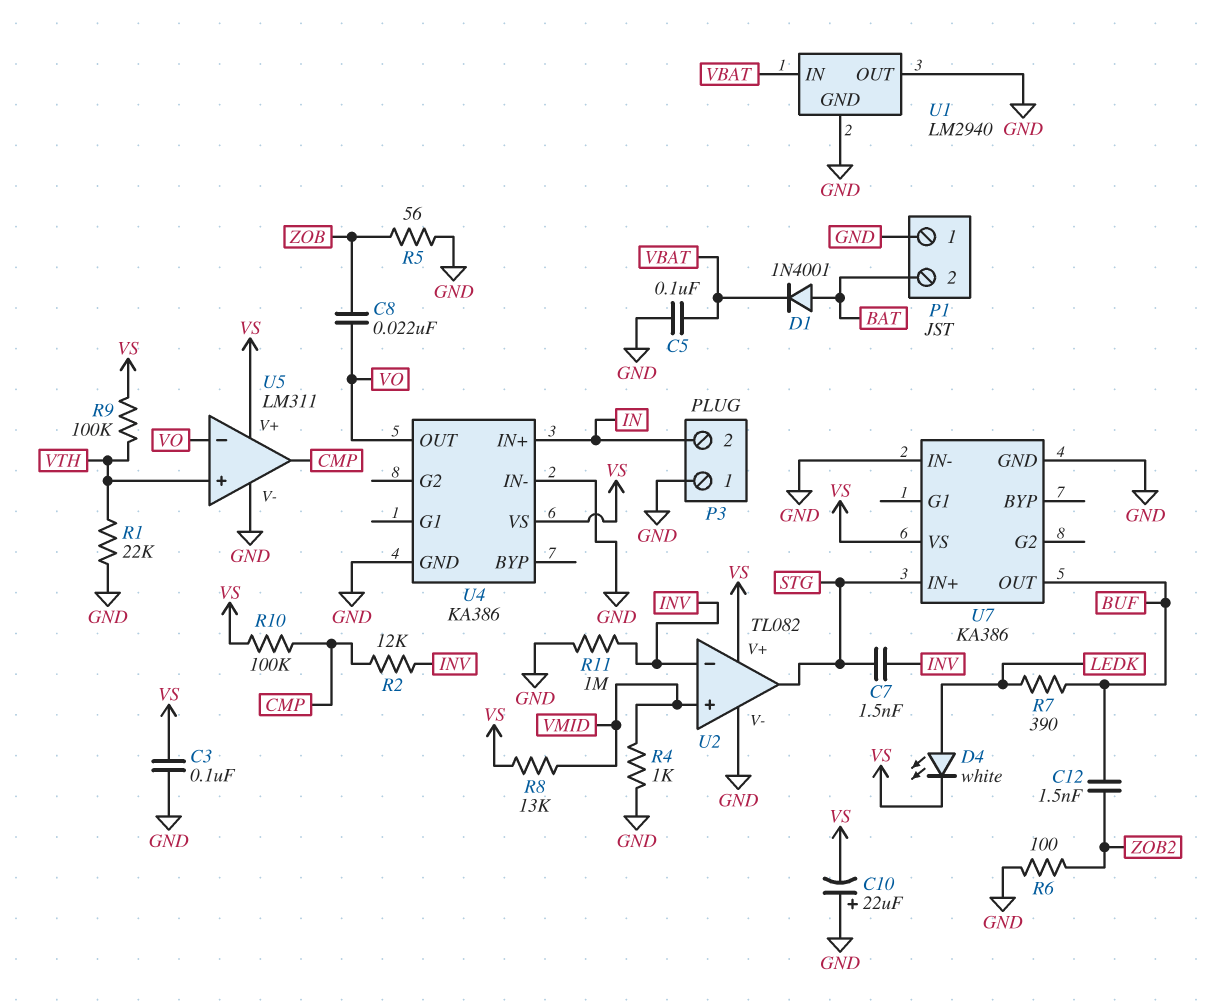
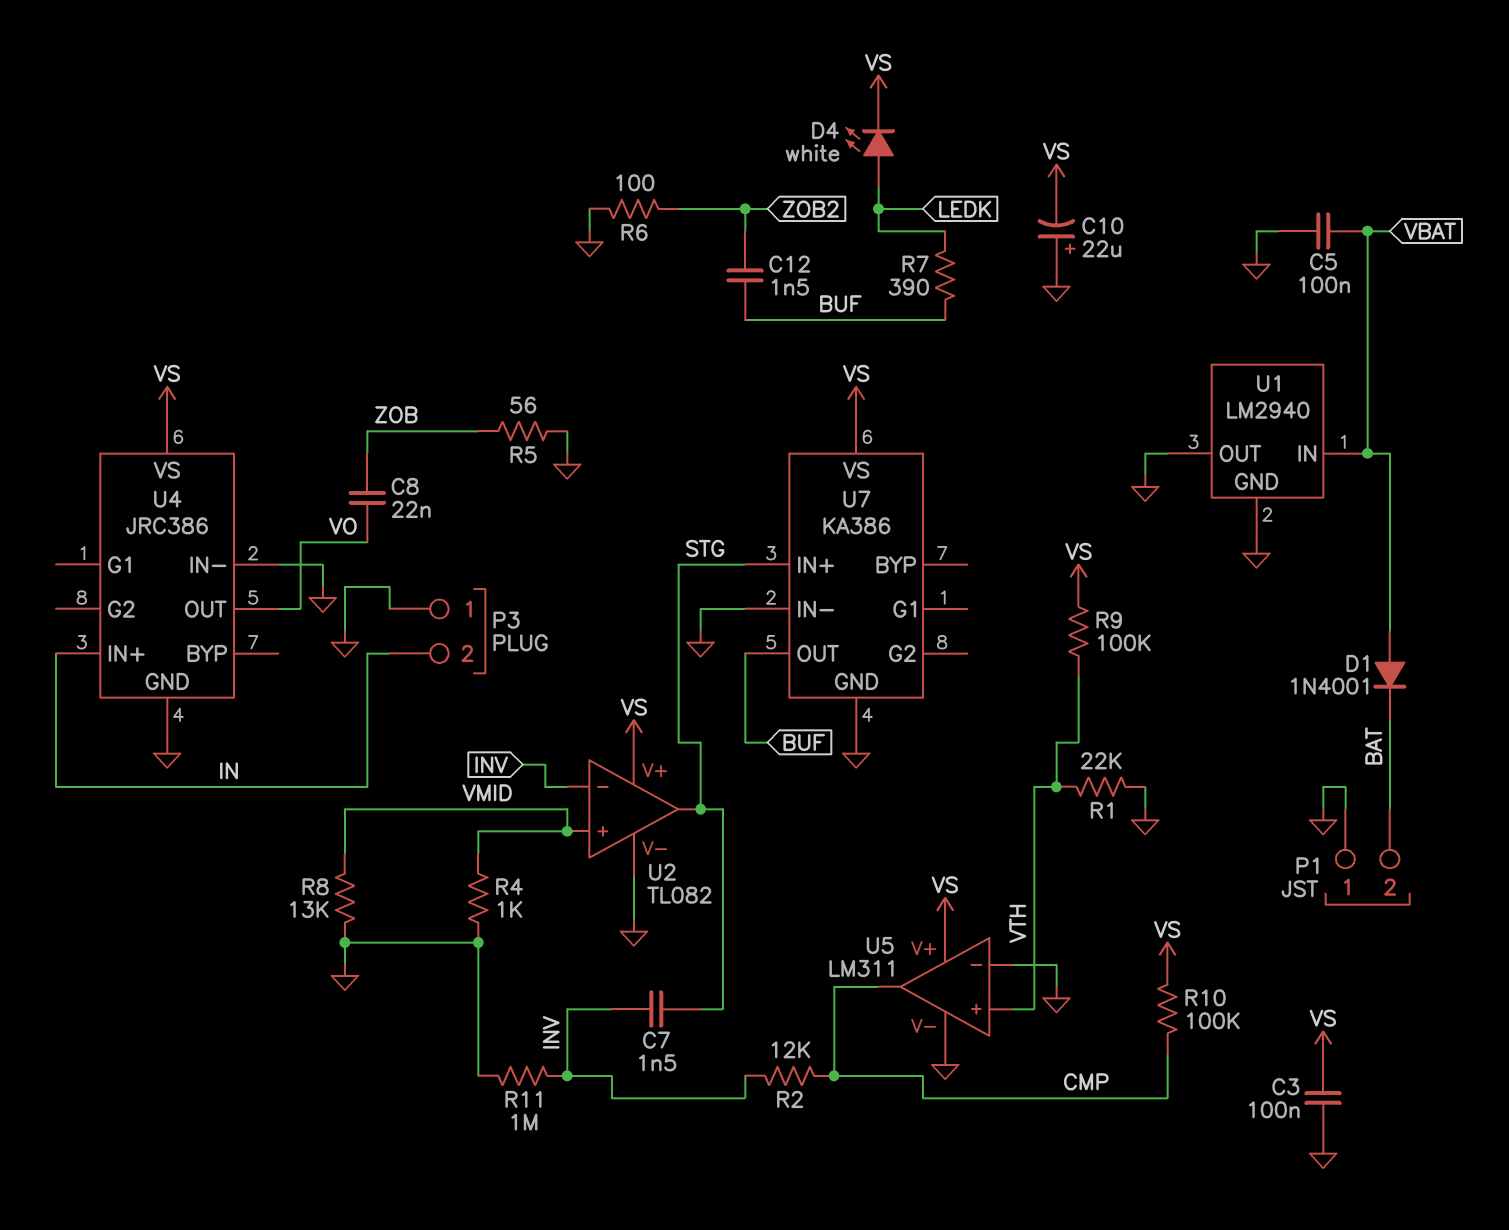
D1: diode 1N4001 (A BAT, K VBAT) -> diode 1N4001 (A VBAT, K BAT)
R8: 13k (VMID, VS) -> 13k (GND, VMID)
U4: KA386 -> JRC386
U5 pin in-: VO -> GND

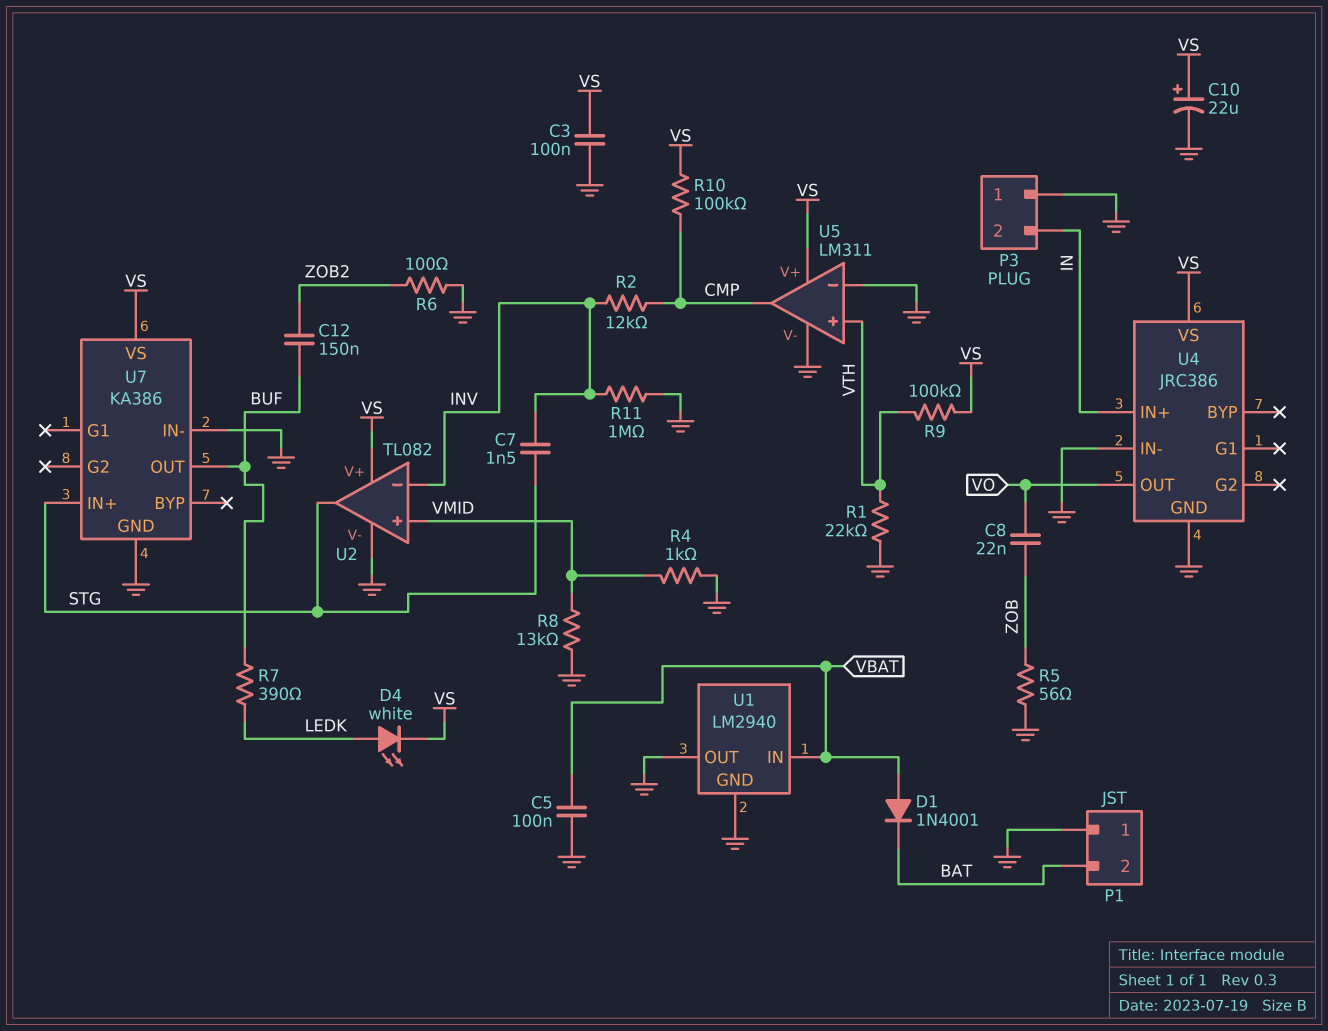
C10: 22uF (plus GND, minus VS) -> 22uF (plus VS, minus GND)
C12: 1.5nF (BUF, ZOB2) -> 150nF (BUF, ZOB2)

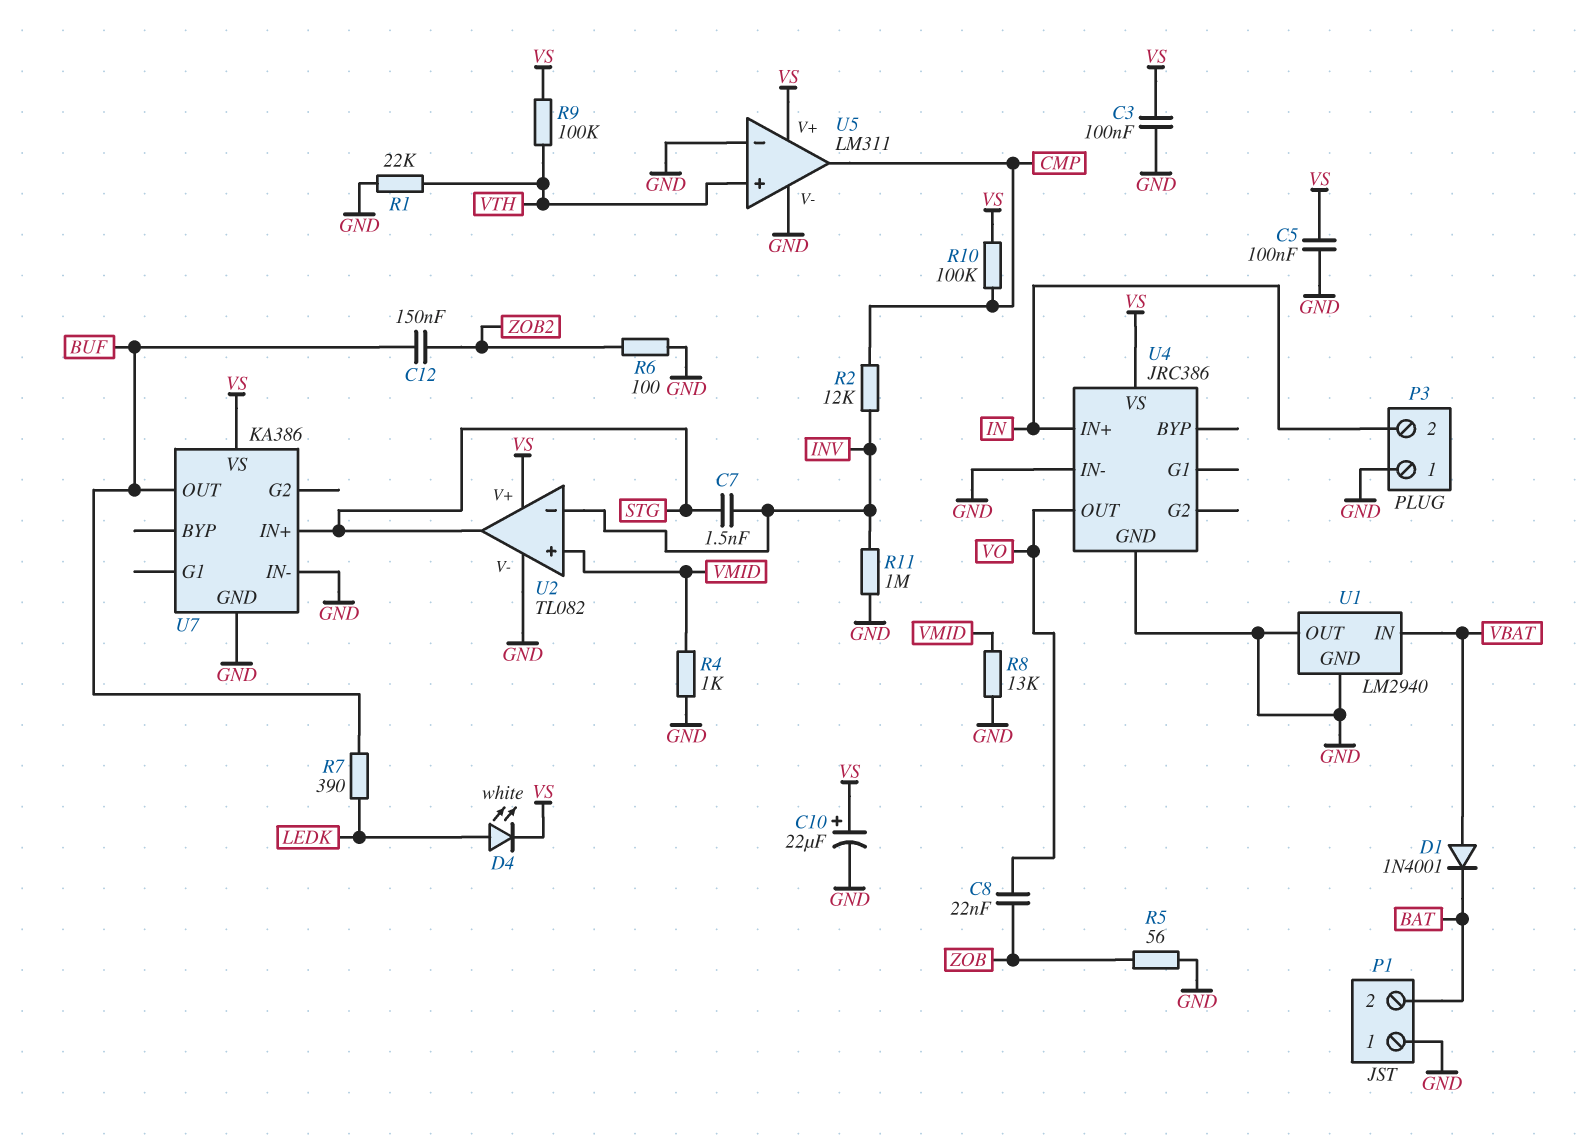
C5: 100nF (GND, VBAT) -> 100nF (GND, VS)

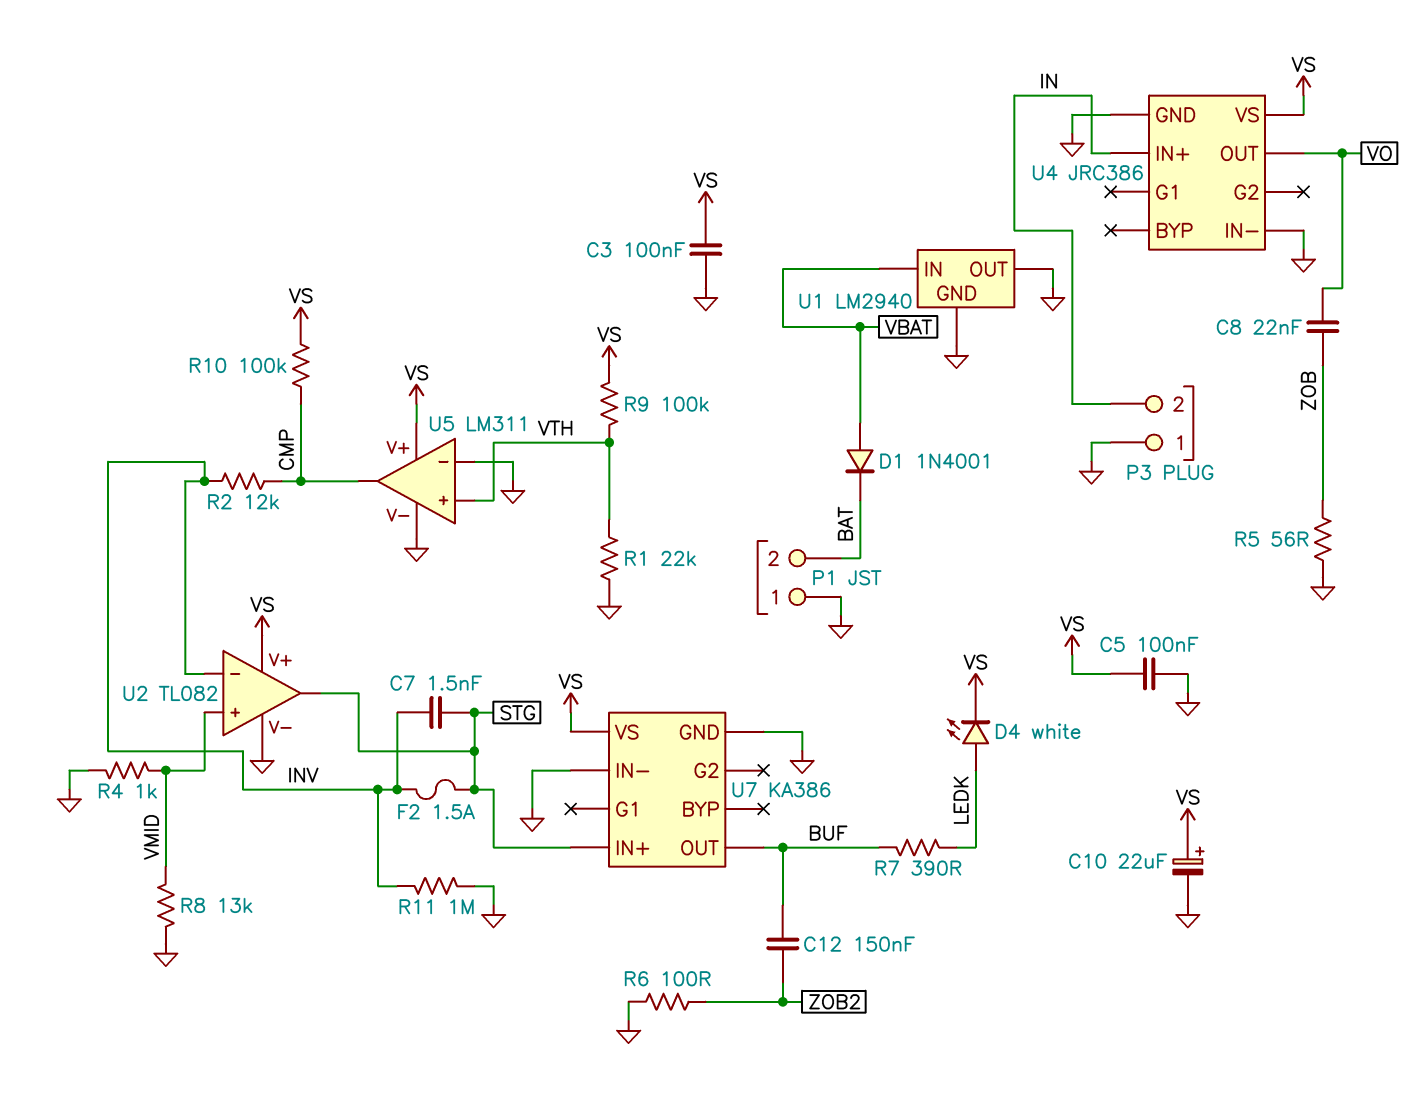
F2: none -> 1.5A (INV, STG)

